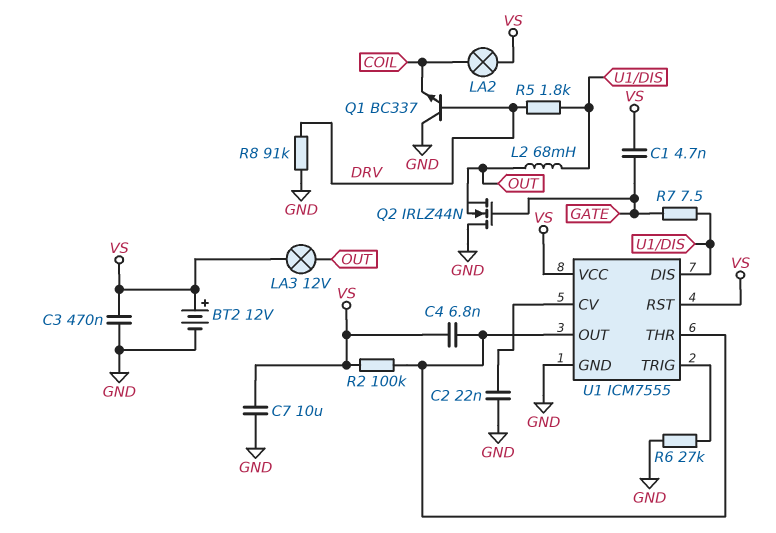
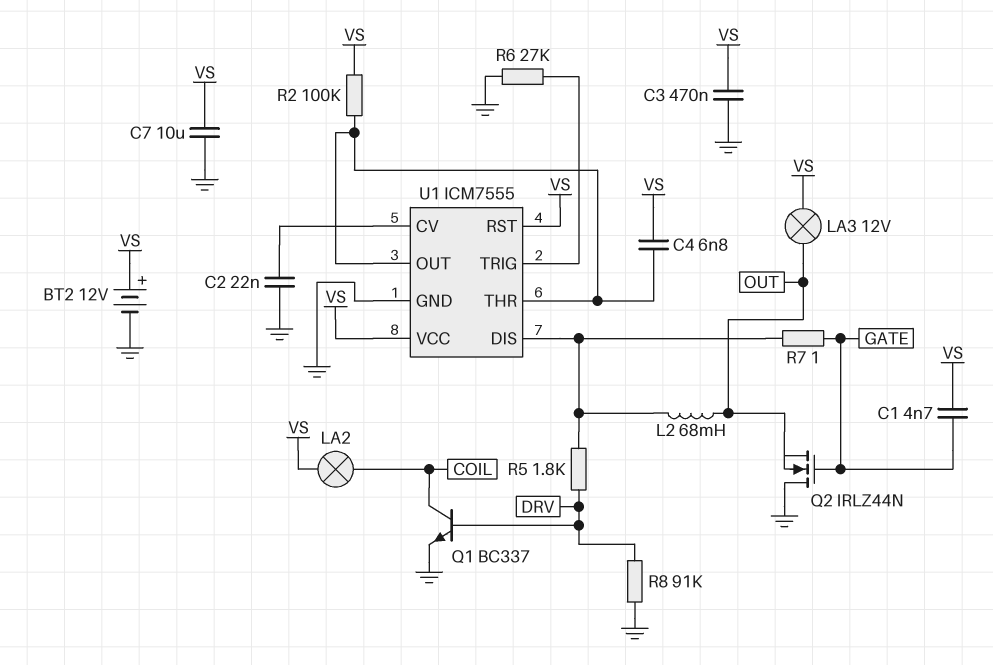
Q1: NPN BC337 (B DRV, C GND, E COIL) -> NPN BC337 (B DRV, C COIL, E GND)
R7: 7.5 (GATE, U1/DIS) -> 1 (GATE, U1/DIS)

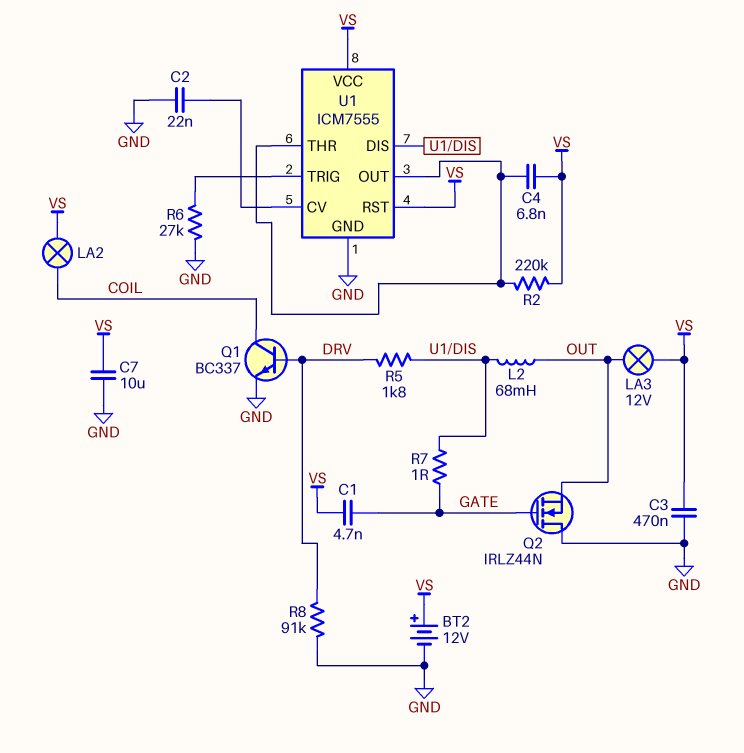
R2: 100k (U1/OUT, VS) -> 220k (U1/OUT, VS)

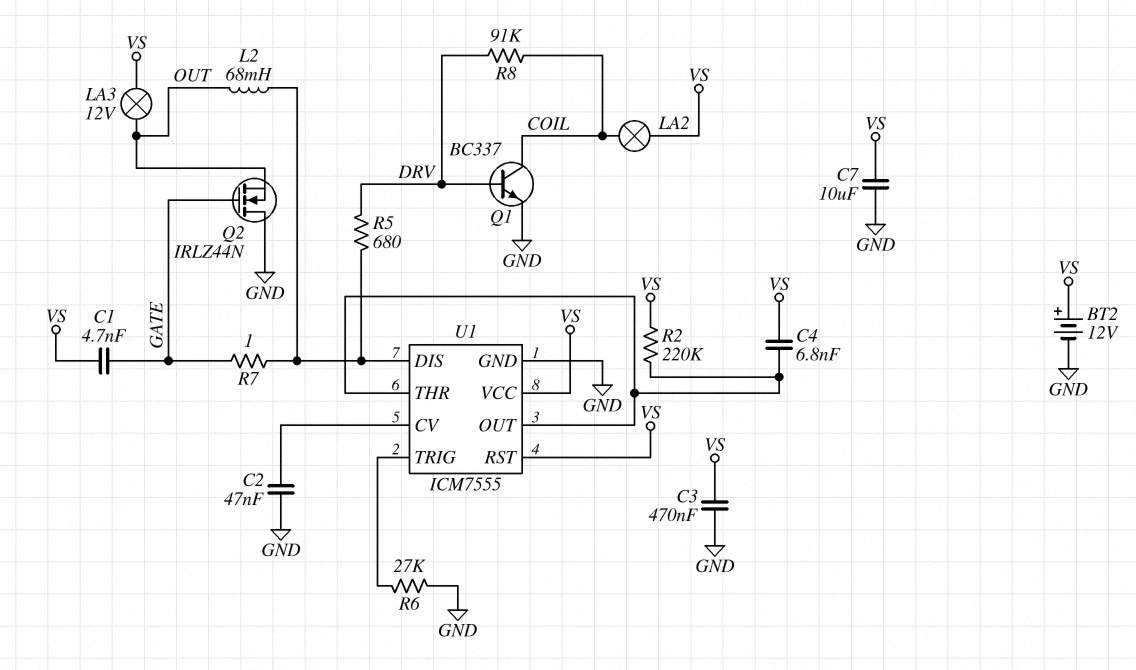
C2: 22nF (GND, U1/CV) -> 47nF (GND, U1/CV)
R5: 1.8k (DRV, U1/DIS) -> 680 (DRV, U1/DIS)
R8: 91k (DRV, GND) -> 91k (COIL, DRV)

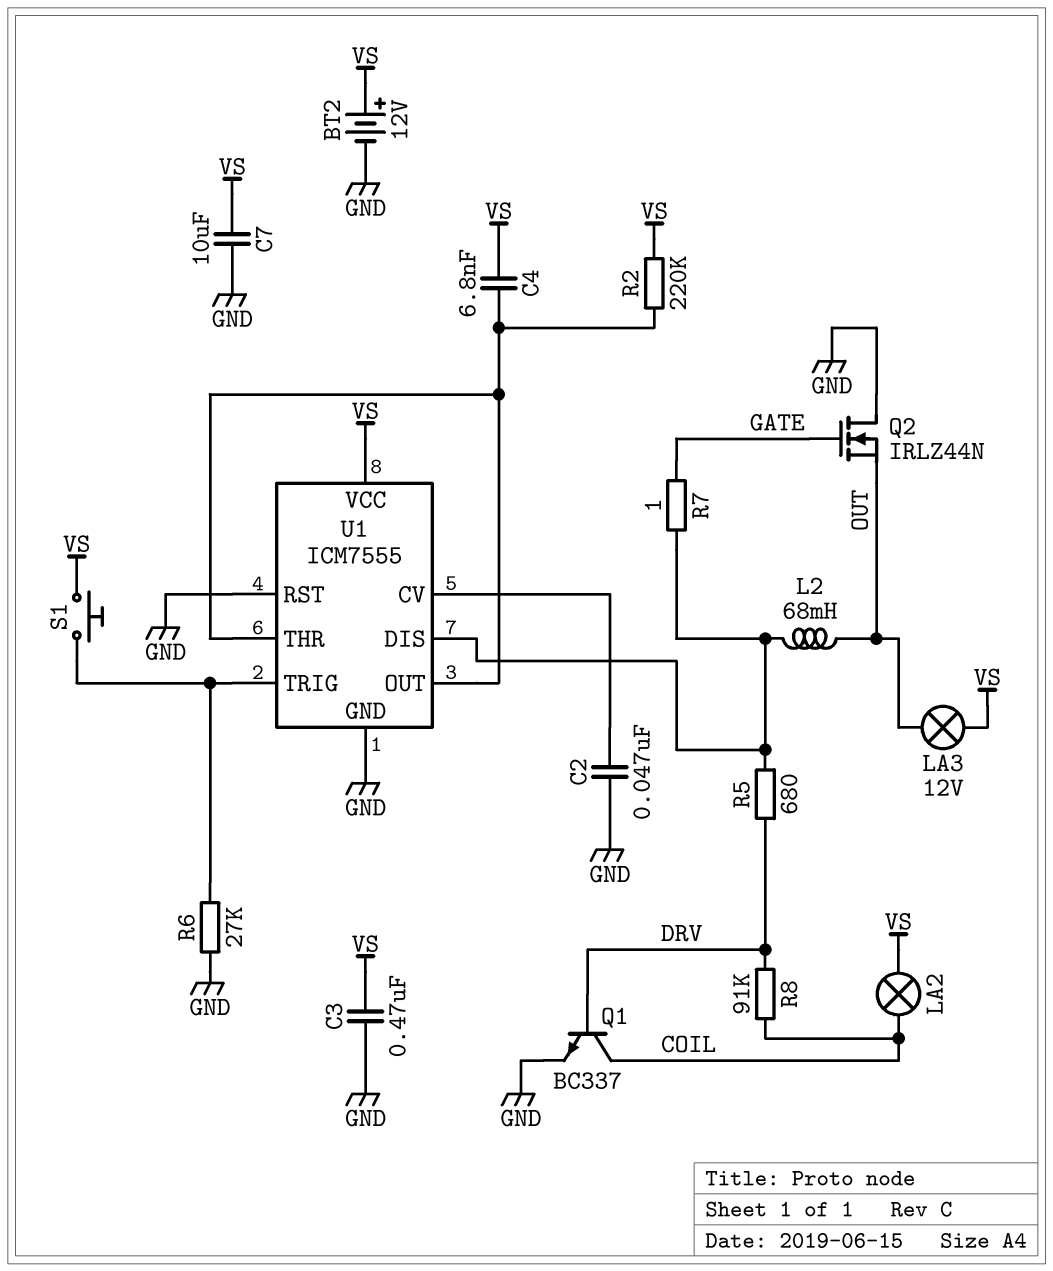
C1: 4.7nF (GATE, VS) -> none
S1: none -> button (U1/TRIG, VS)
U1 pin RST: VS -> GND

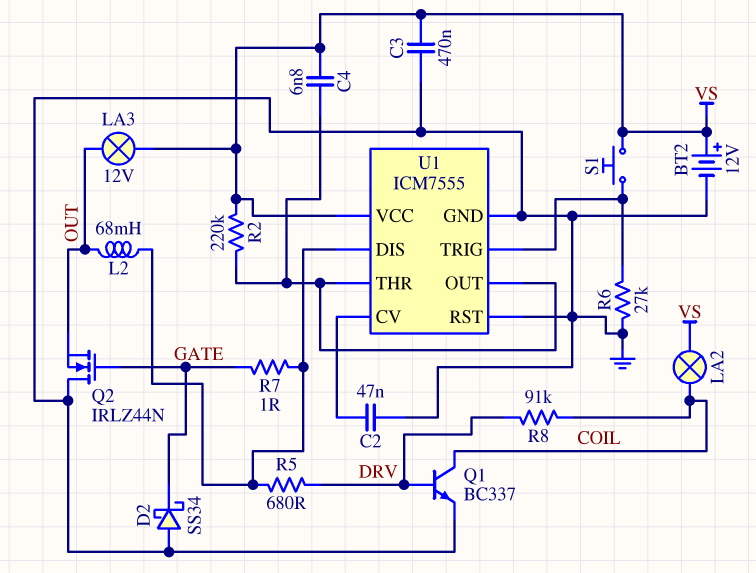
C7: 10uF (GND, VS) -> none
D2: none -> schottky SS34 (A GND, K GATE)

